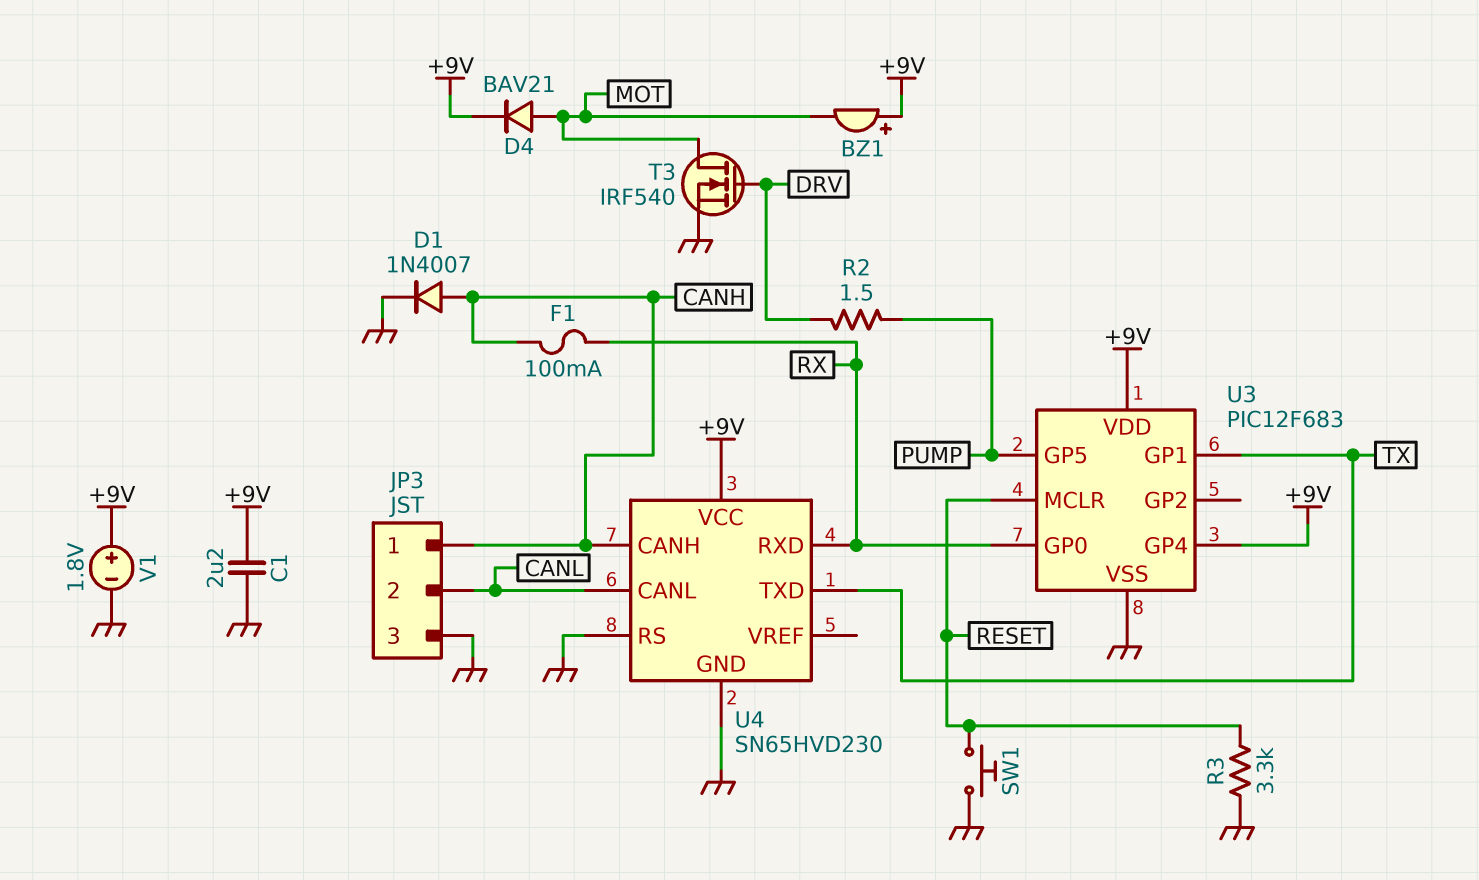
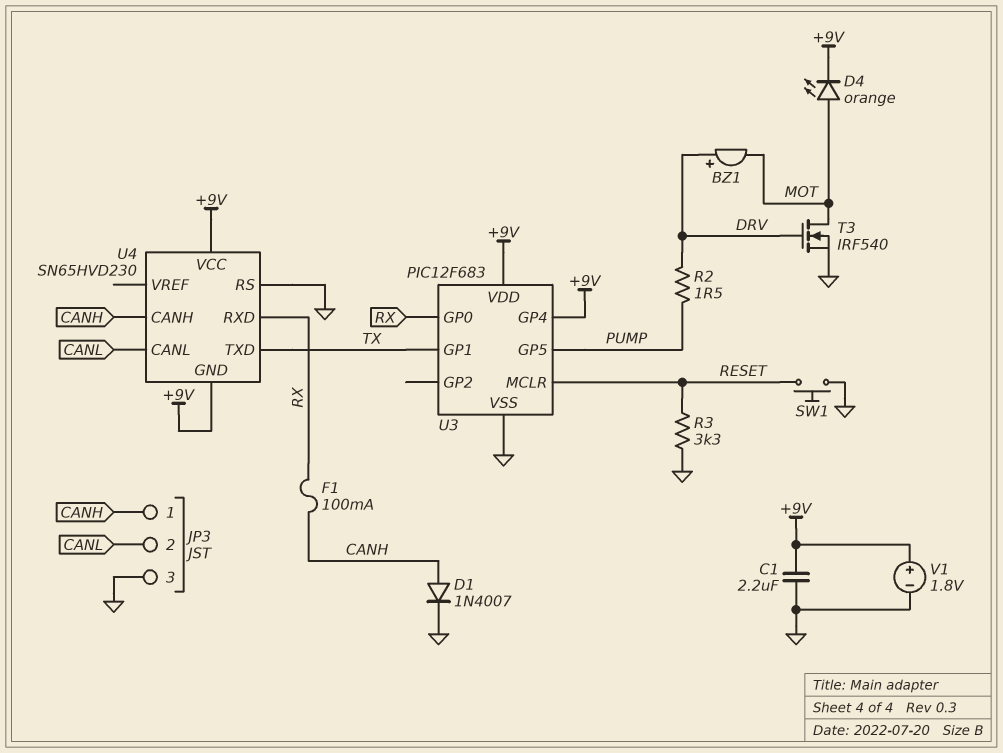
BZ1: buzzer (plus +9V, minus MOT) -> buzzer (plus DRV, minus MOT)
D4: diode BAV21 (A MOT, K +9V) -> LED orange (A MOT, K +9V)
U4 pin GND: GND -> +9V

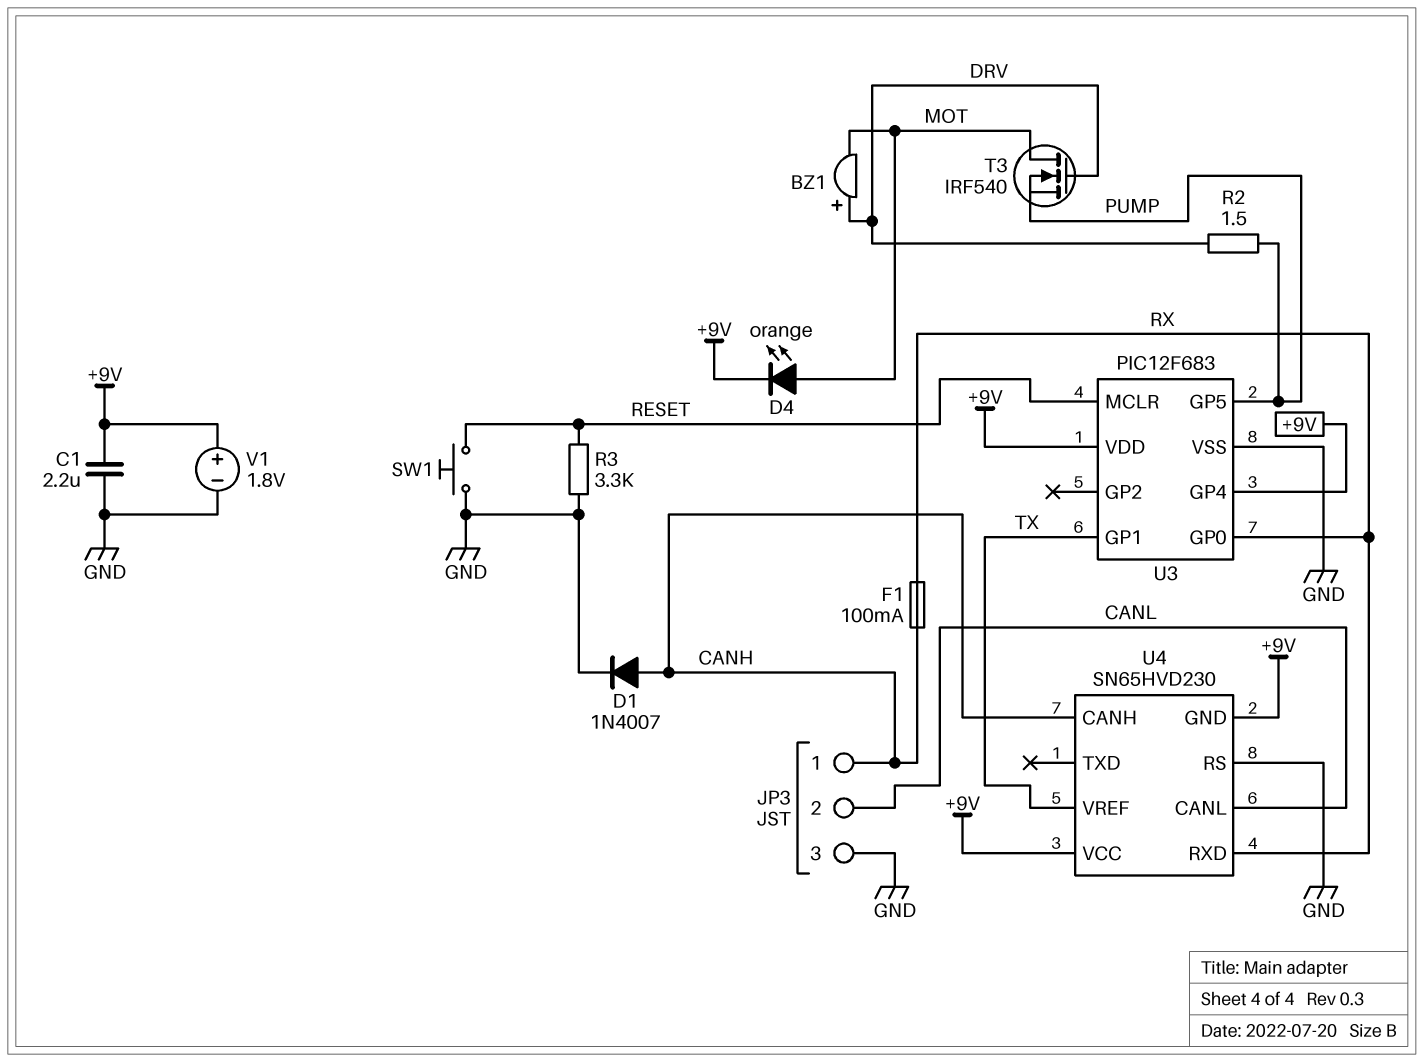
T3: NMOS IRF540 (G DRV, D MOT, S GND) -> NMOS IRF540 (G DRV, D MOT, S PUMP)
U4 pin TXD: TX -> none
U4 pin VREF: none -> TX

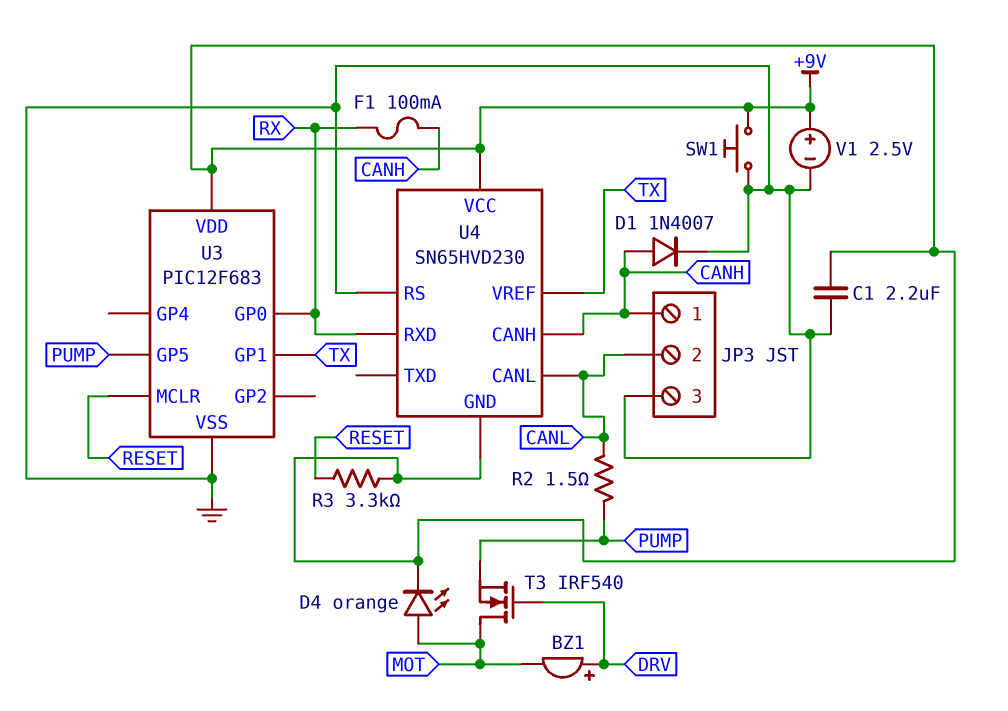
R2: 1.5 (DRV, PUMP) -> 1.5 (CANL, PUMP)
R3: 3.3k (GND, RESET) -> 3.3k (+9V, RESET)
SW1: button (GND, RESET) -> button (+9V, GND)
U3 pin GP4: +9V -> none
V1: 1.8V (plus +9V, minus GND) -> 2.5V (plus +9V, minus GND)

